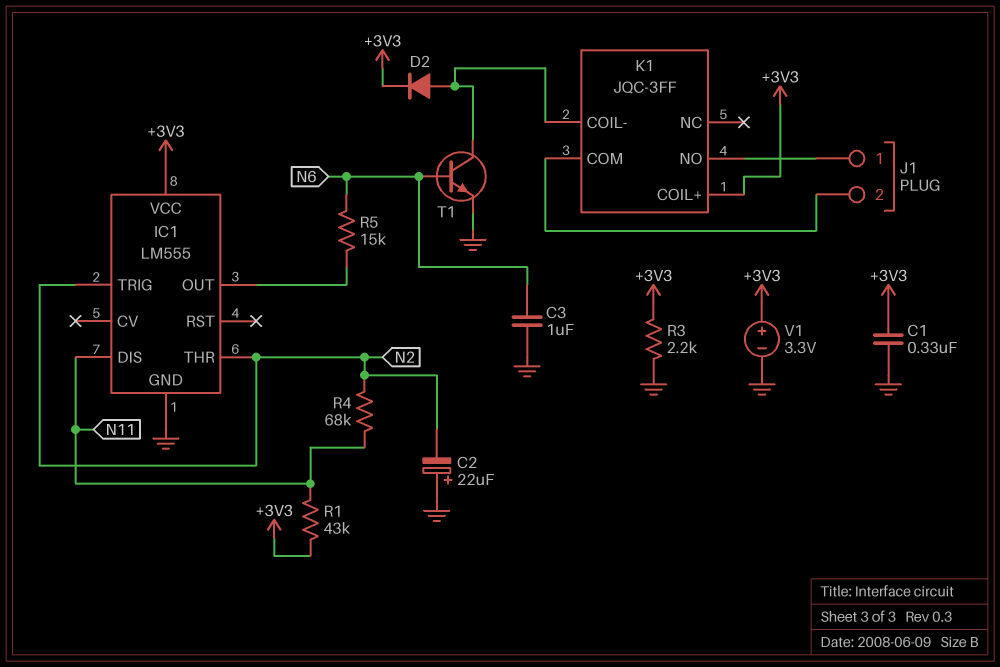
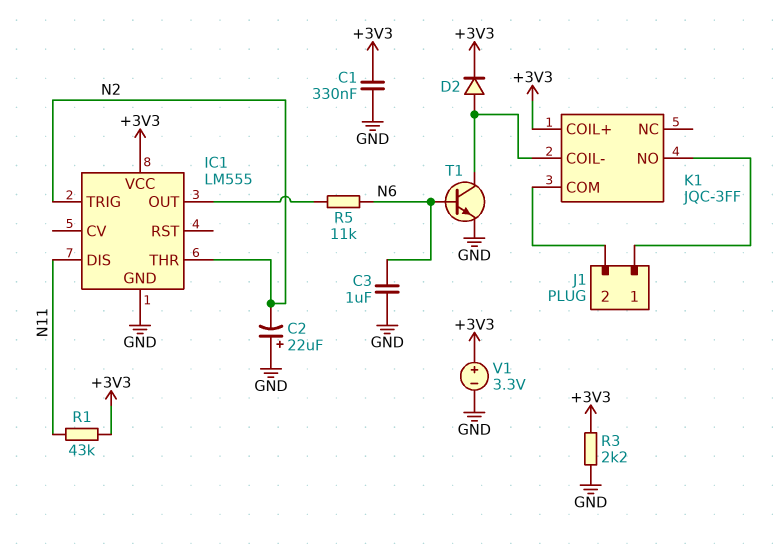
R4: 68k (N2, N11) -> none
R5: 15k (IC1/OUT, N6) -> 11k (IC1/OUT, N6)

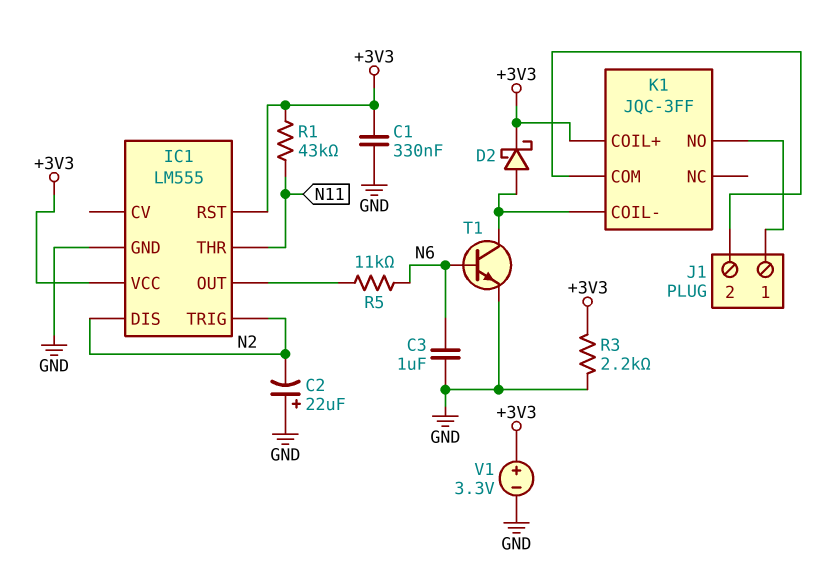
D2: diode (A K1/COIL-, K +3V3) -> schottky (A K1/COIL-, K +3V3)
IC1 pin DIS: N11 -> N2
IC1 pin RST: none -> +3V3
IC1 pin THR: N2 -> N11

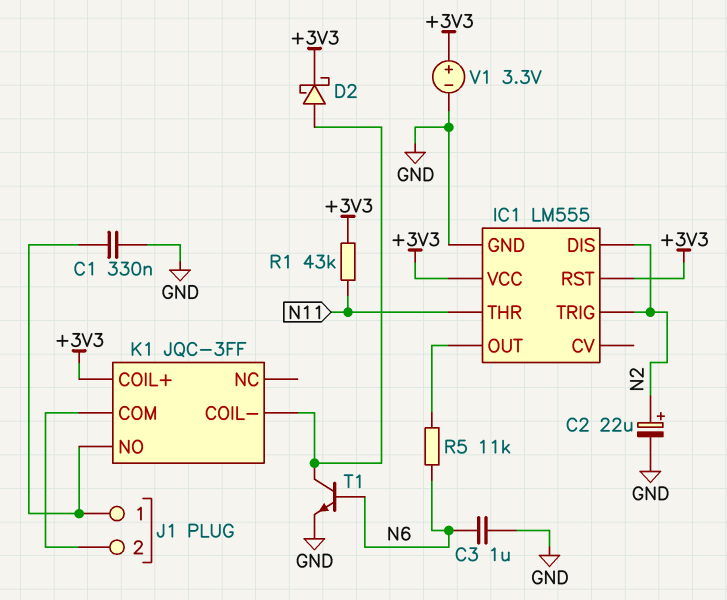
C1: 330nF (+3V3, GND) -> 330nF (GND, J1/1)
C2: 22uF (plus GND, minus N2) -> 22uF (plus N2, minus GND)
R3: 2.2k (+3V3, GND) -> none

